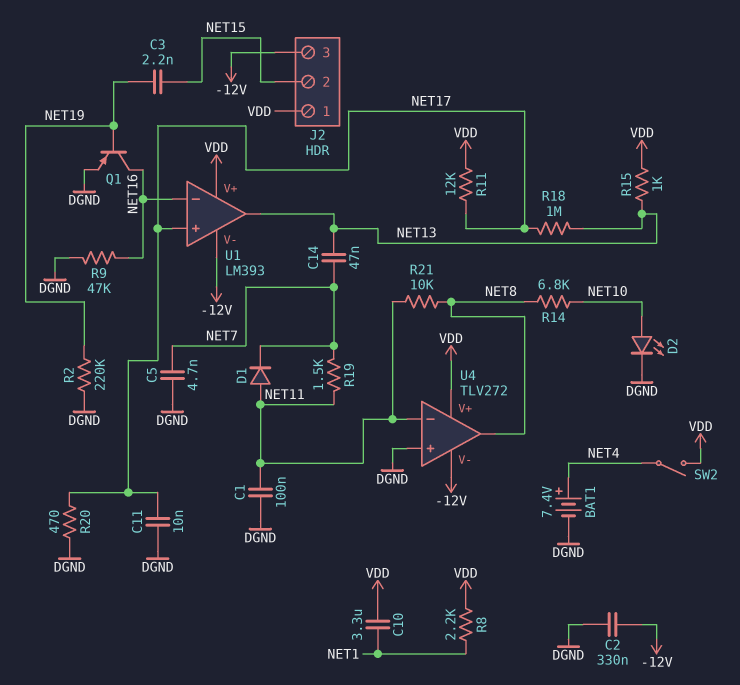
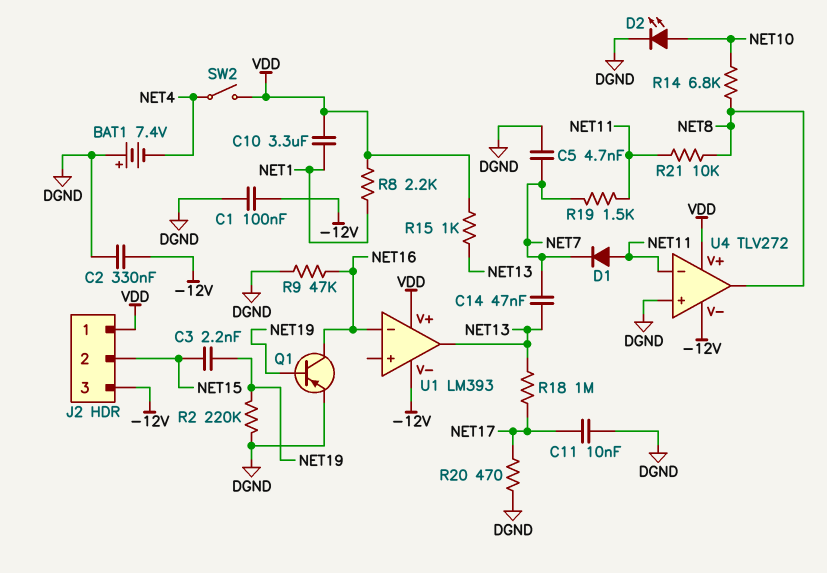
BAT1: 7.4V (plus NET4, minus DGND) -> 7.4V (plus DGND, minus NET4)
C1: 100nF (DGND, NET11) -> 100nF (-12V, DGND)
R11: 12k (NET17, VDD) -> none
U1 pin in+: NET17 -> none

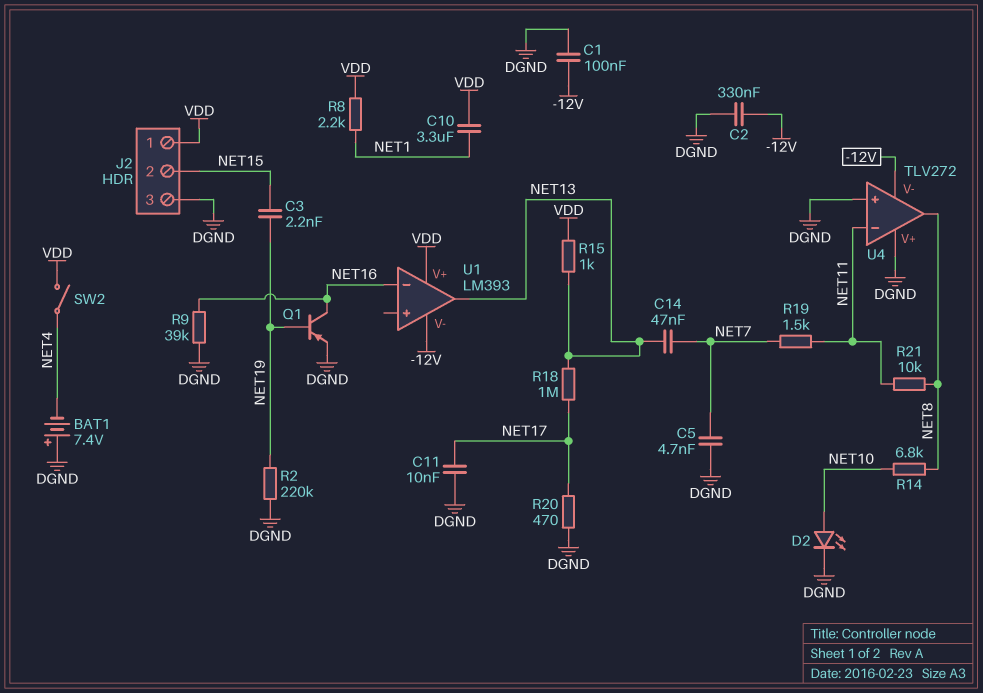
D1: diode (A NET11, K NET7) -> none
J2 pin 3: -12V -> DGND
R9: 47k (DGND, NET16) -> 39k (DGND, NET16)
U4 pin V+: VDD -> DGND

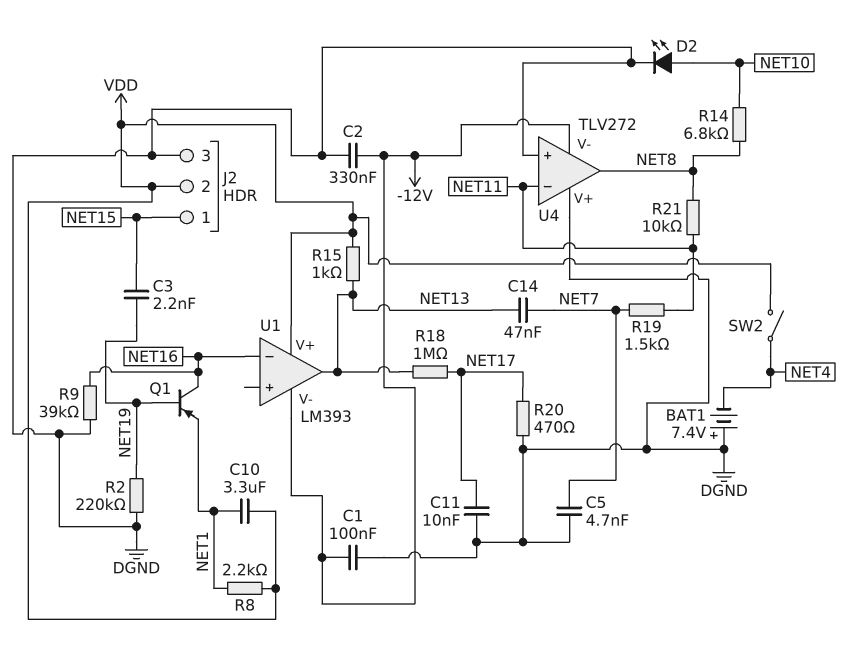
J2 pin 1: VDD -> NET15
J2 pin 2: NET15 -> VDD
Q1: PNP (B NET19, C NET16, E DGND) -> PNP (B NET19, C NET16, E NET1)

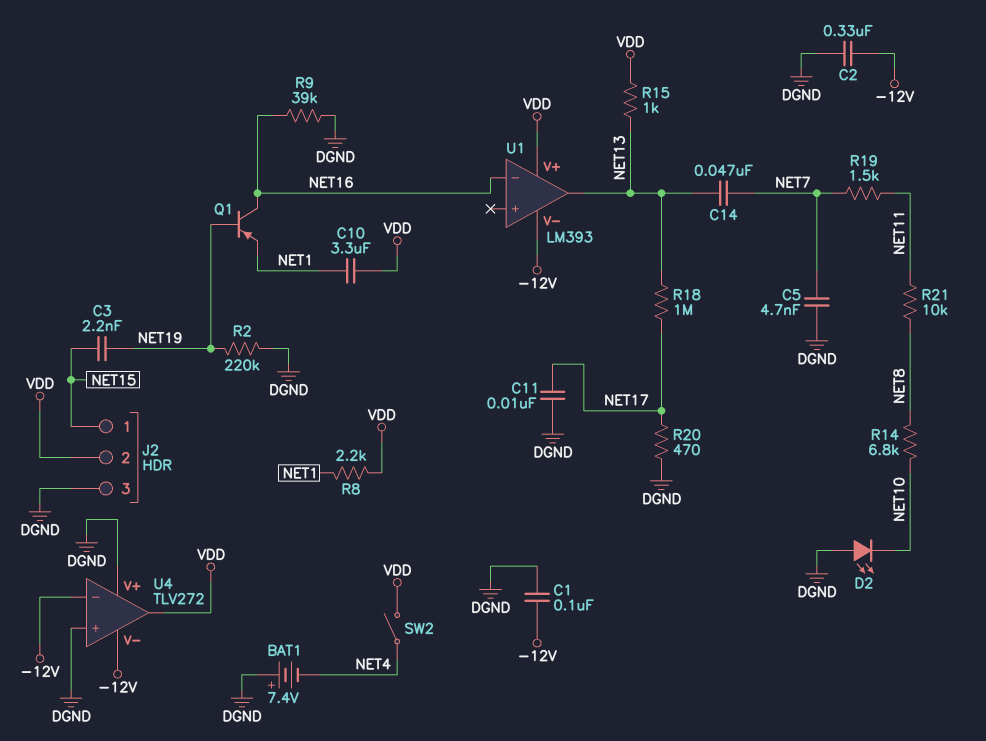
D2: LED (A NET10, K DGND) -> LED (A DGND, K NET10)
U4 pin in-: NET11 -> -12V
U4 pin out: NET8 -> VDD

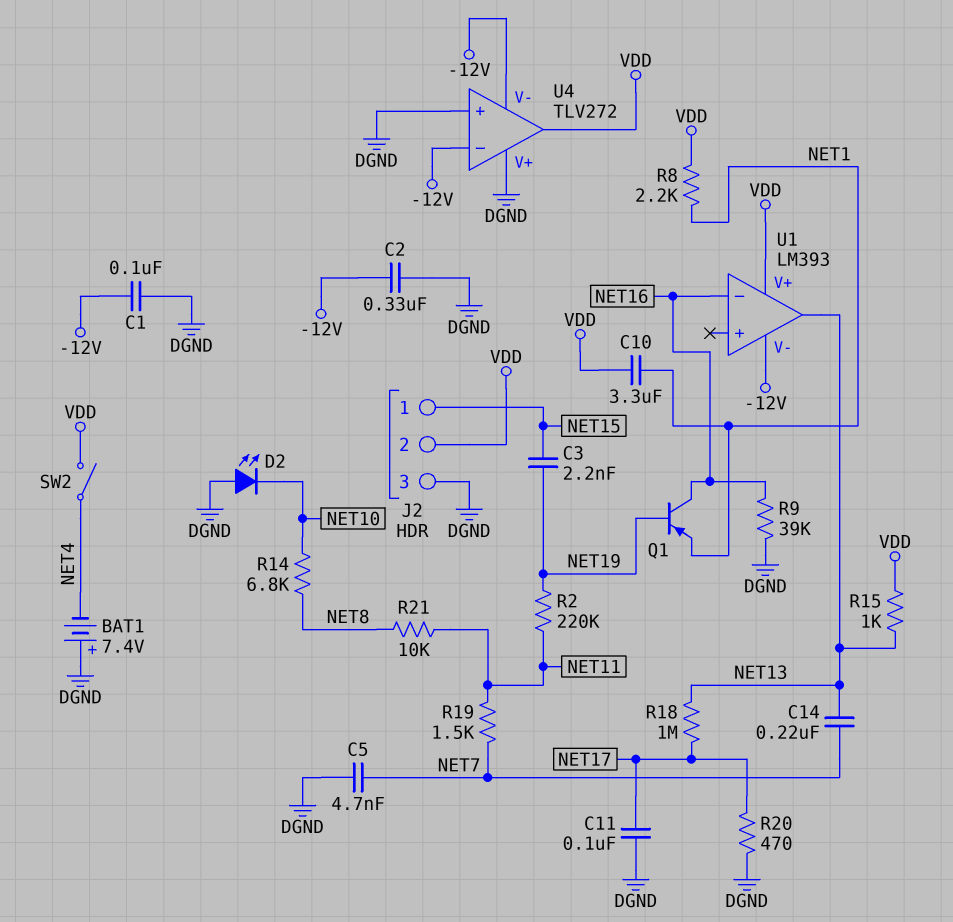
C11: 10nF (DGND, NET17) -> 100nF (DGND, NET17)
C14: 47nF (NET7, NET13) -> 220nF (NET7, NET13)
R2: 220k (DGND, NET19) -> 220k (NET11, NET19)

